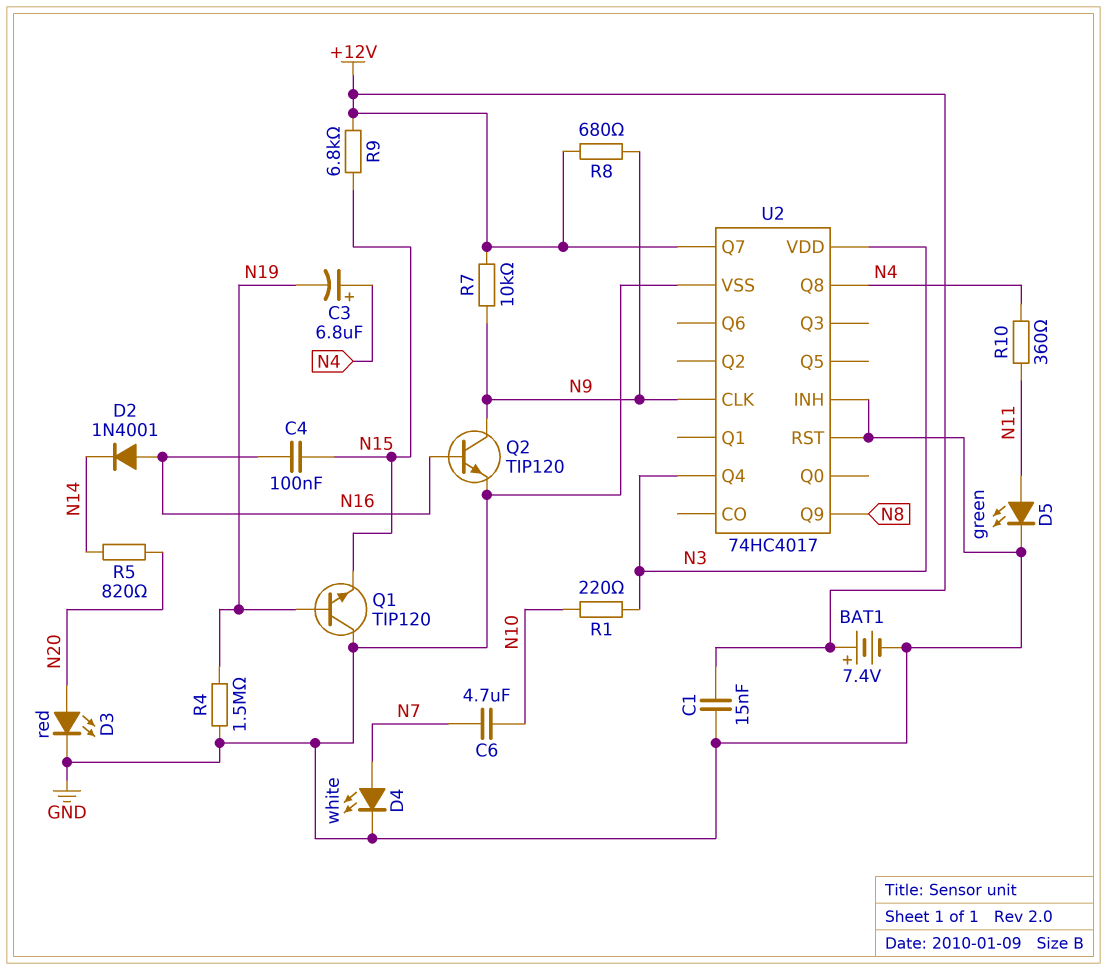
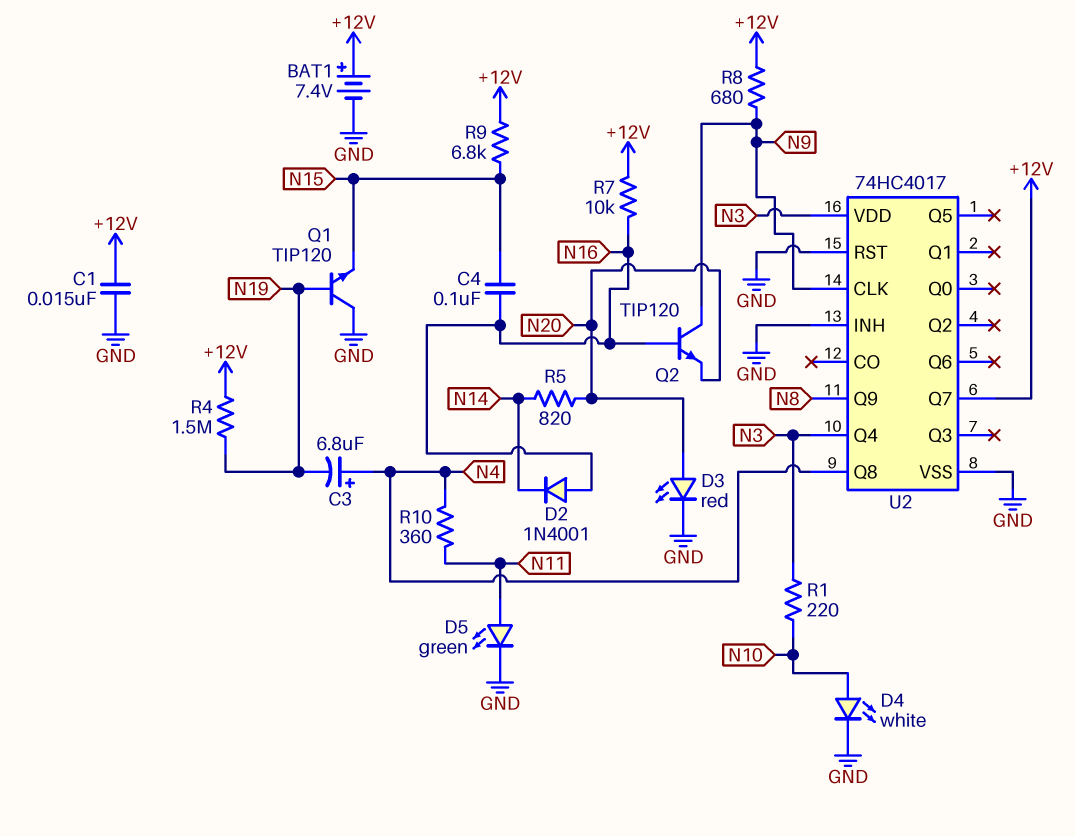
C6: 4.7uF (N7, N10) -> none
D4: LED white (A N7, K GND) -> LED white (A N10, K GND)
Q2: NPN TIP120 (B N16, C N9, E GND) -> NPN TIP120 (B N16, C N9, E N20)
R4: 1.5M (GND, N19) -> 1.5M (+12V, N19)
R7: 10k (+12V, N9) -> 10k (+12V, N16)

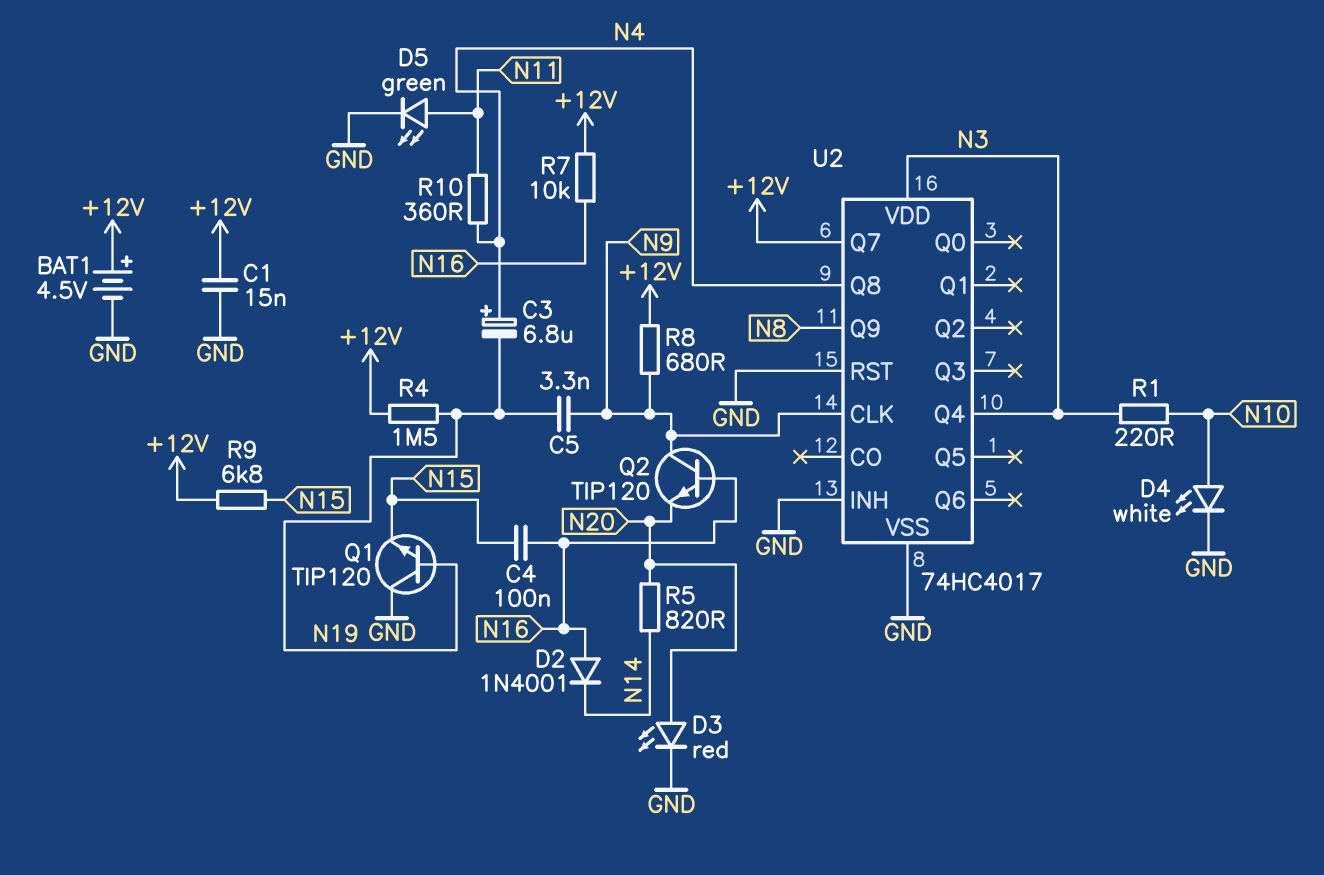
BAT1: 7.4V (plus +12V, minus GND) -> 4.5V (plus +12V, minus GND)
C5: none -> 3.3nF (N9, N19)

